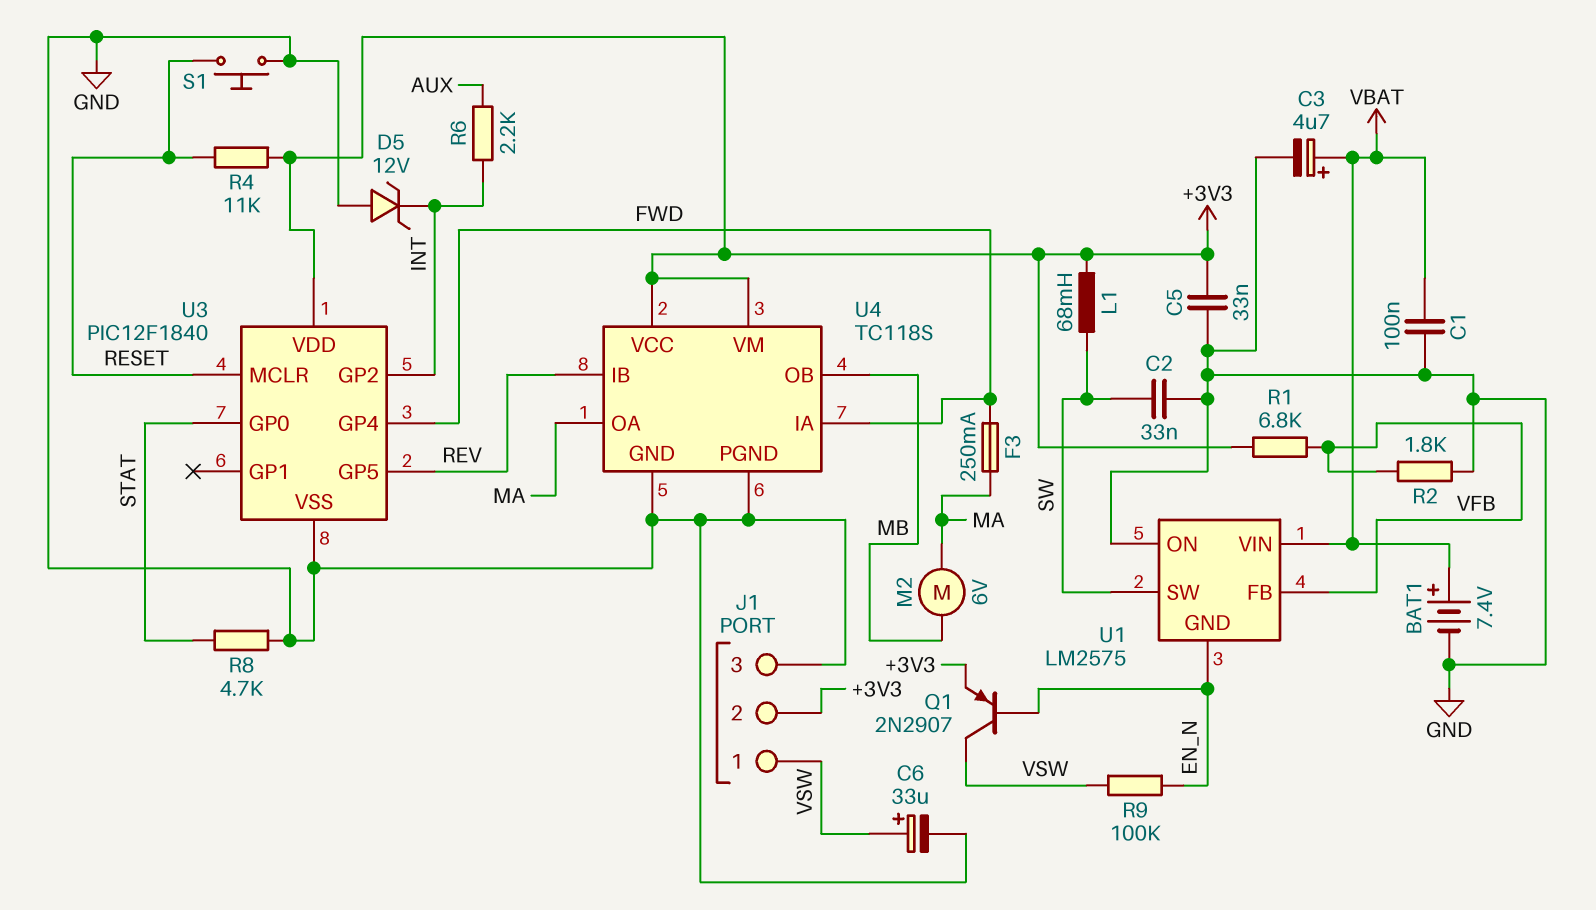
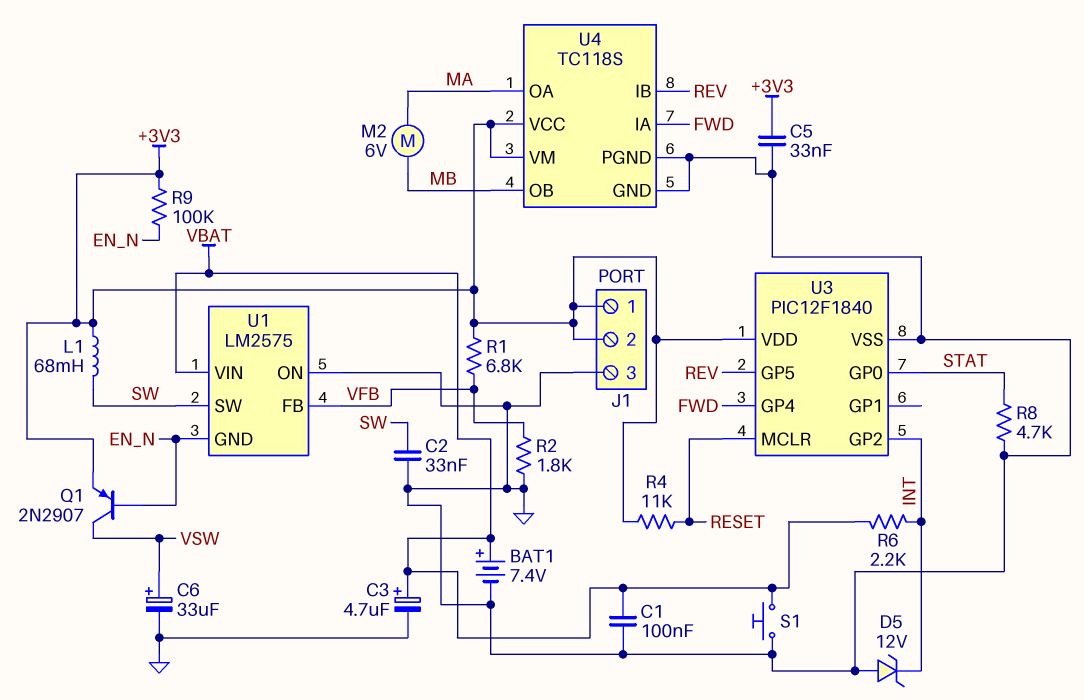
F3: 250mA (FWD, MA) -> none
J1 pin 1: VSW -> +3V3
R6: 2.2k (AUX, INT) -> 2.2k (INT, VBAT)
R9: 100k (EN_N, VSW) -> 100k (+3V3, EN_N)
S1: button (GND, RESET) -> button (GND, VBAT)

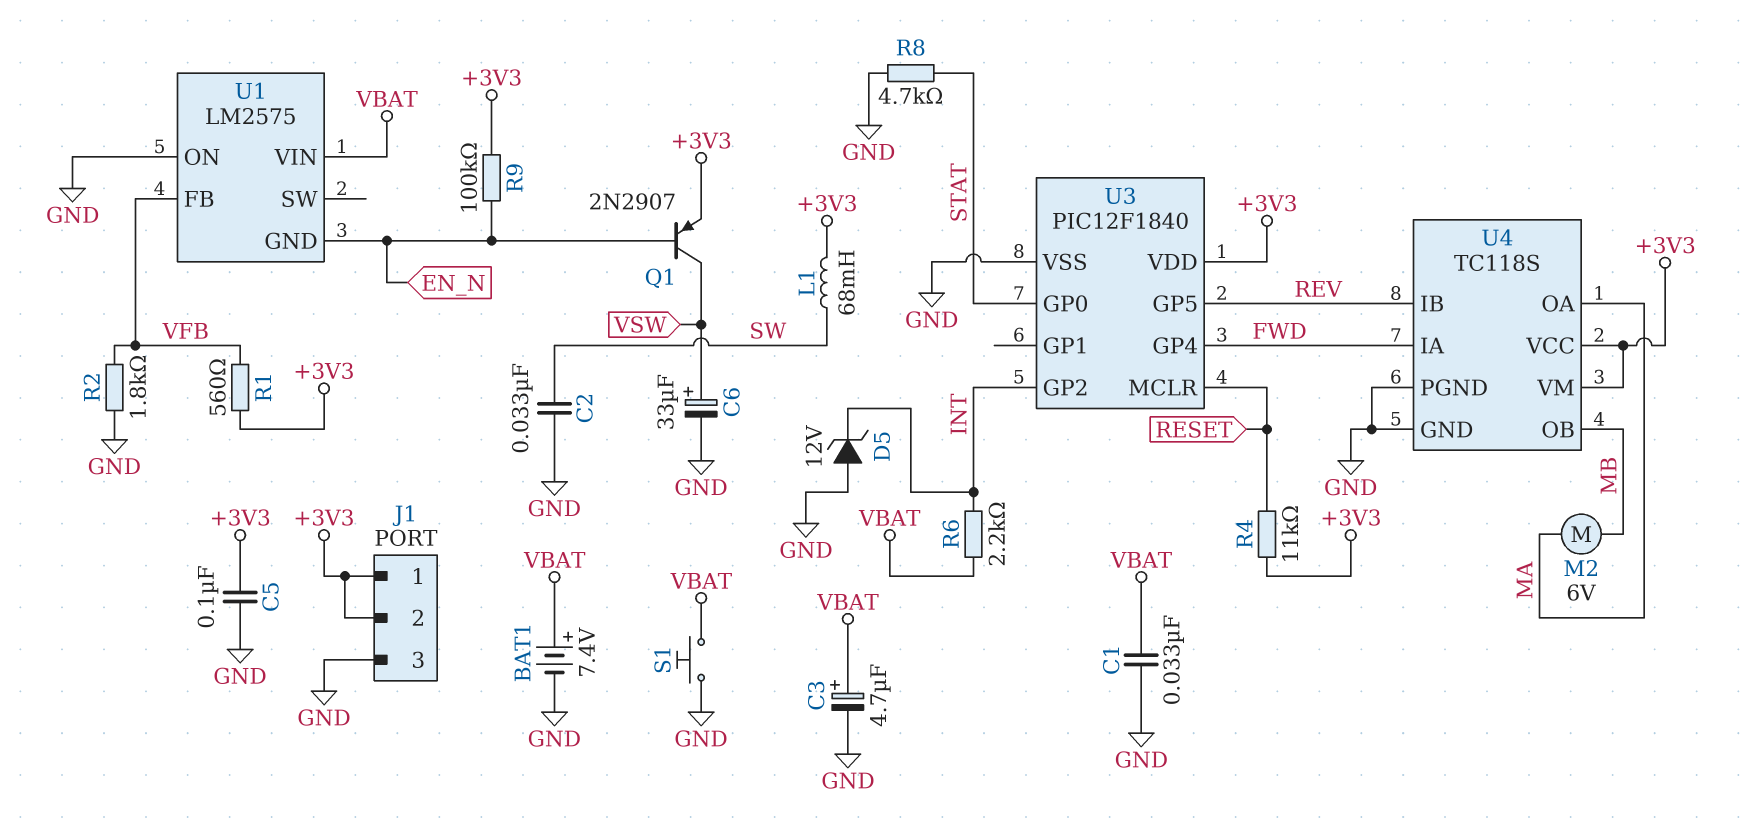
C1: 100nF (GND, VBAT) -> 33nF (GND, VBAT)
C5: 33nF (+3V3, GND) -> 100nF (+3V3, GND)
R1: 6.8k (+3V3, VFB) -> 560 (+3V3, VFB)
U1 pin SW: SW -> none

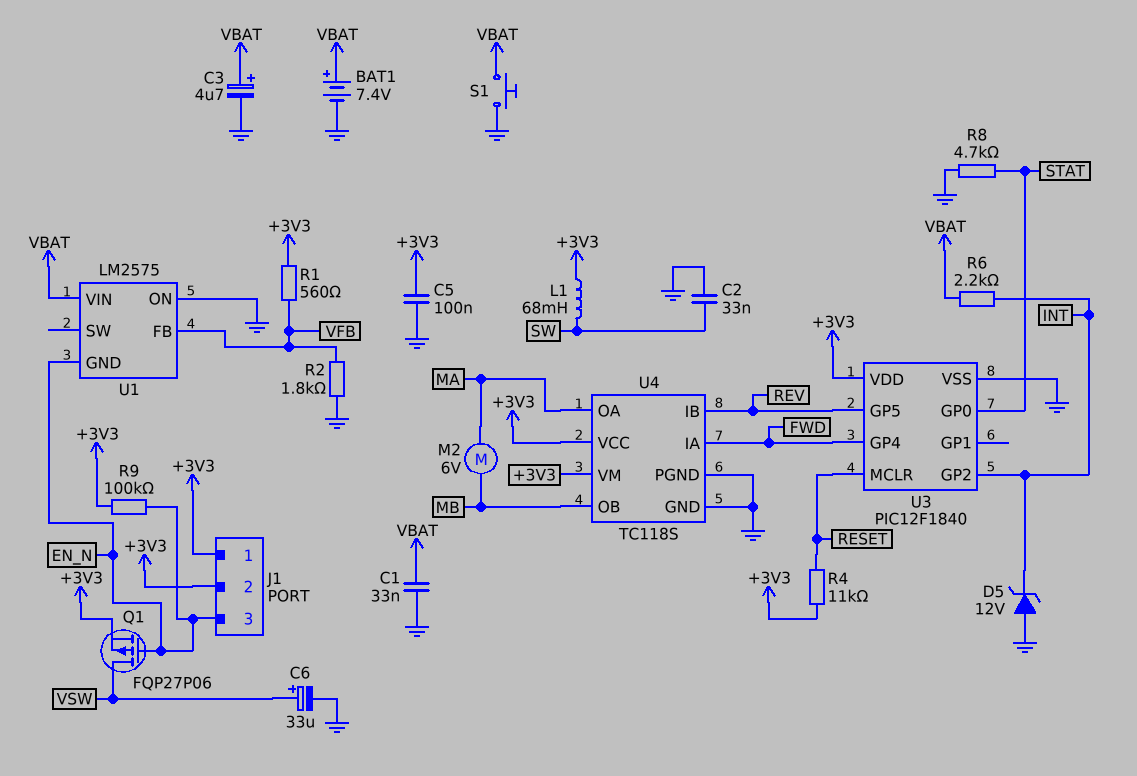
J1 pin 3: GND -> EN_N
Q1: PNP 2N2907 (B EN_N, C VSW, E +3V3) -> PMOS FQP27P06 (G EN_N, D VSW, S +3V3)

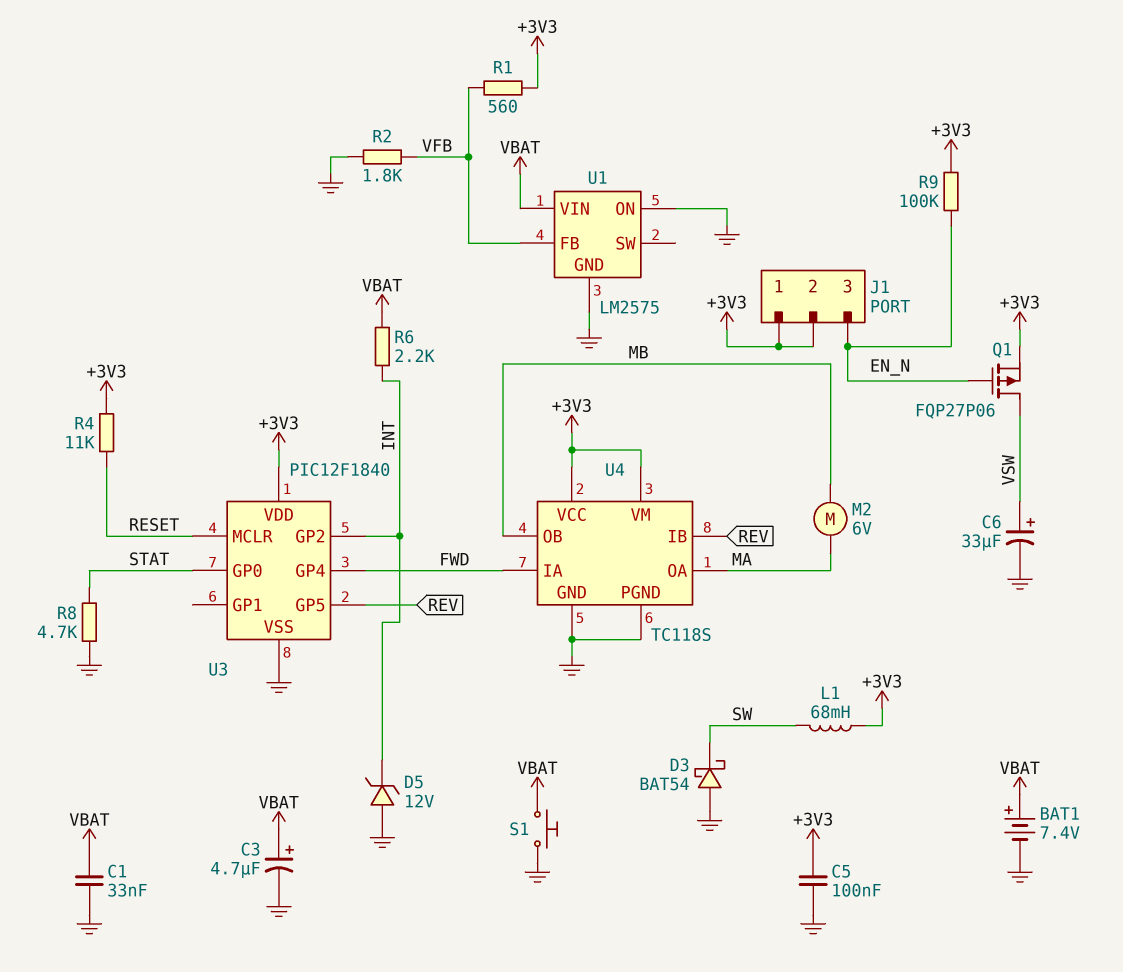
C2: 33nF (GND, SW) -> none
D3: none -> schottky BAT54 (A GND, K SW)
U1 pin GND: EN_N -> GND

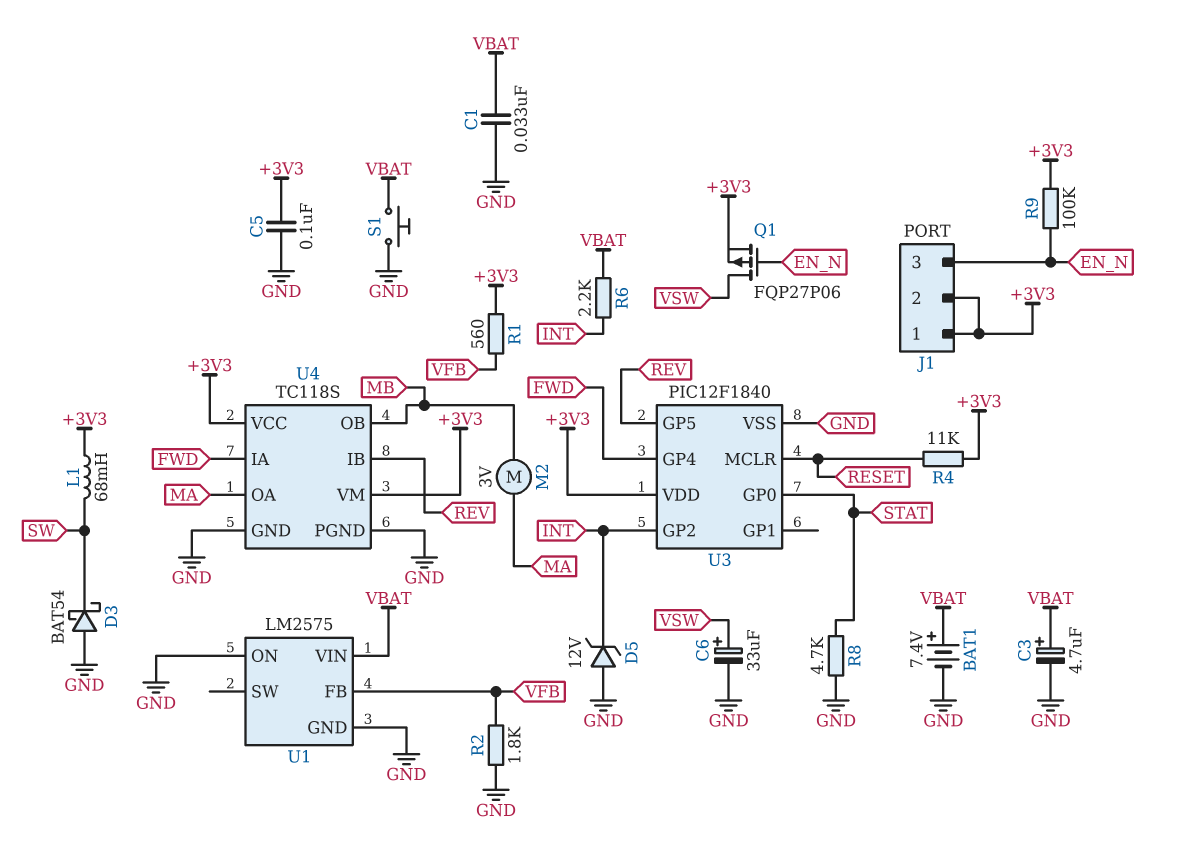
M2: motor 6V (MA, MB) -> motor 3V (MA, MB)

